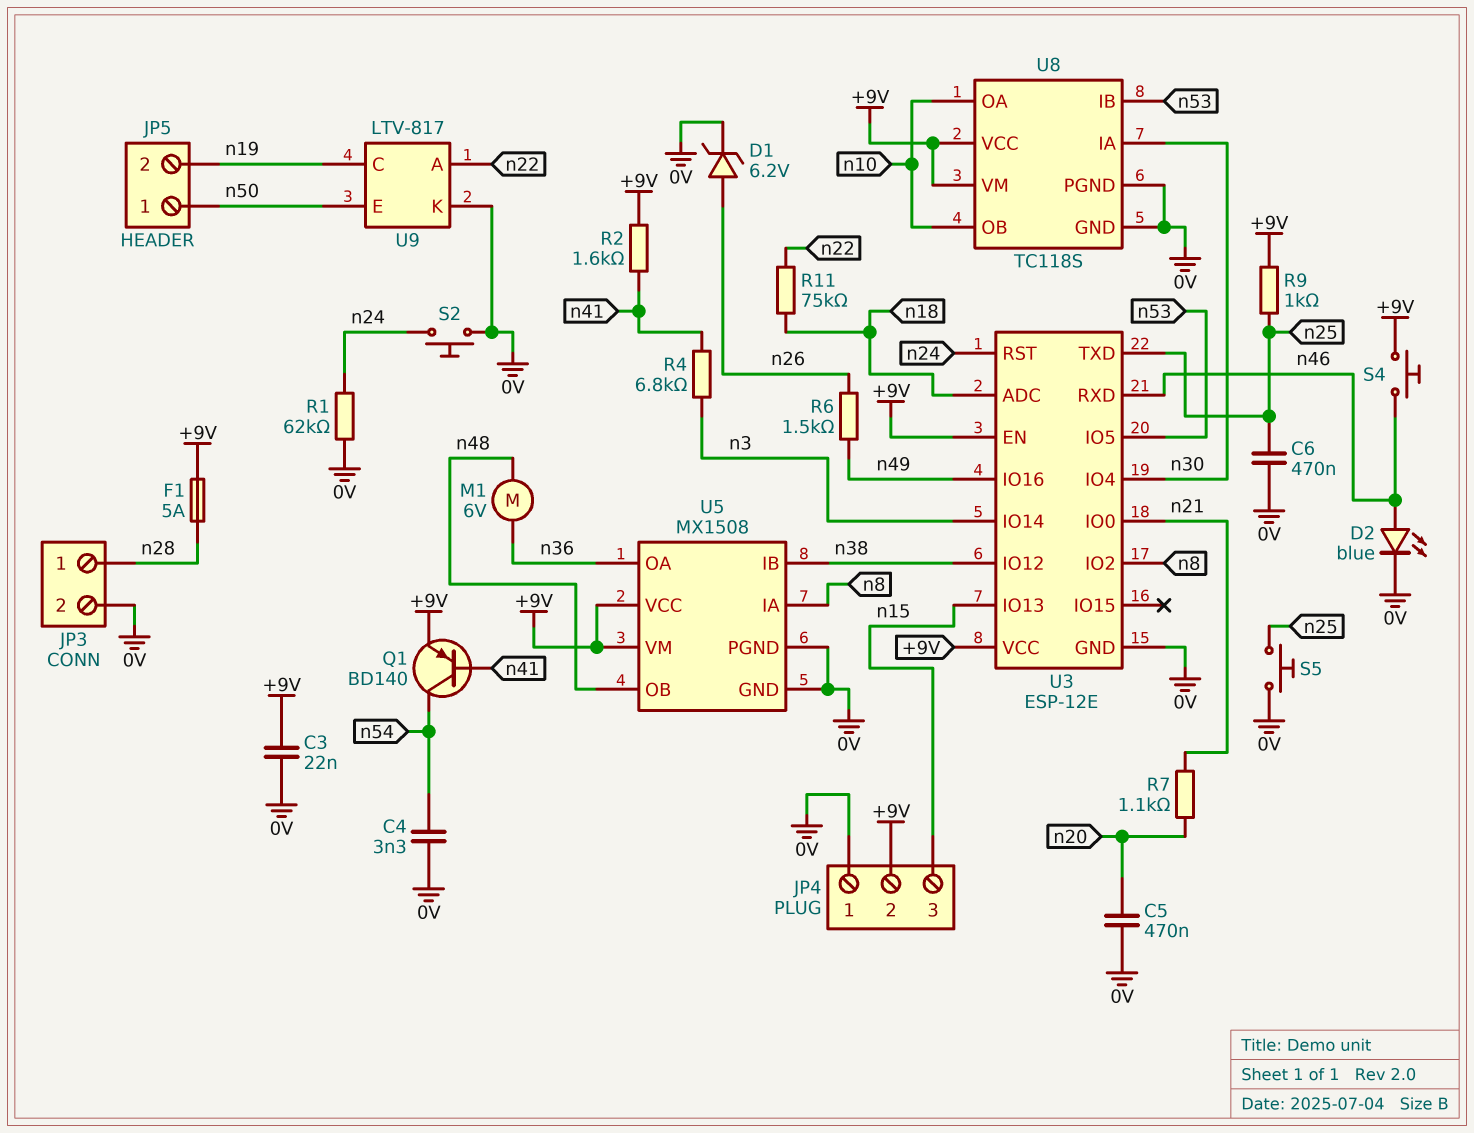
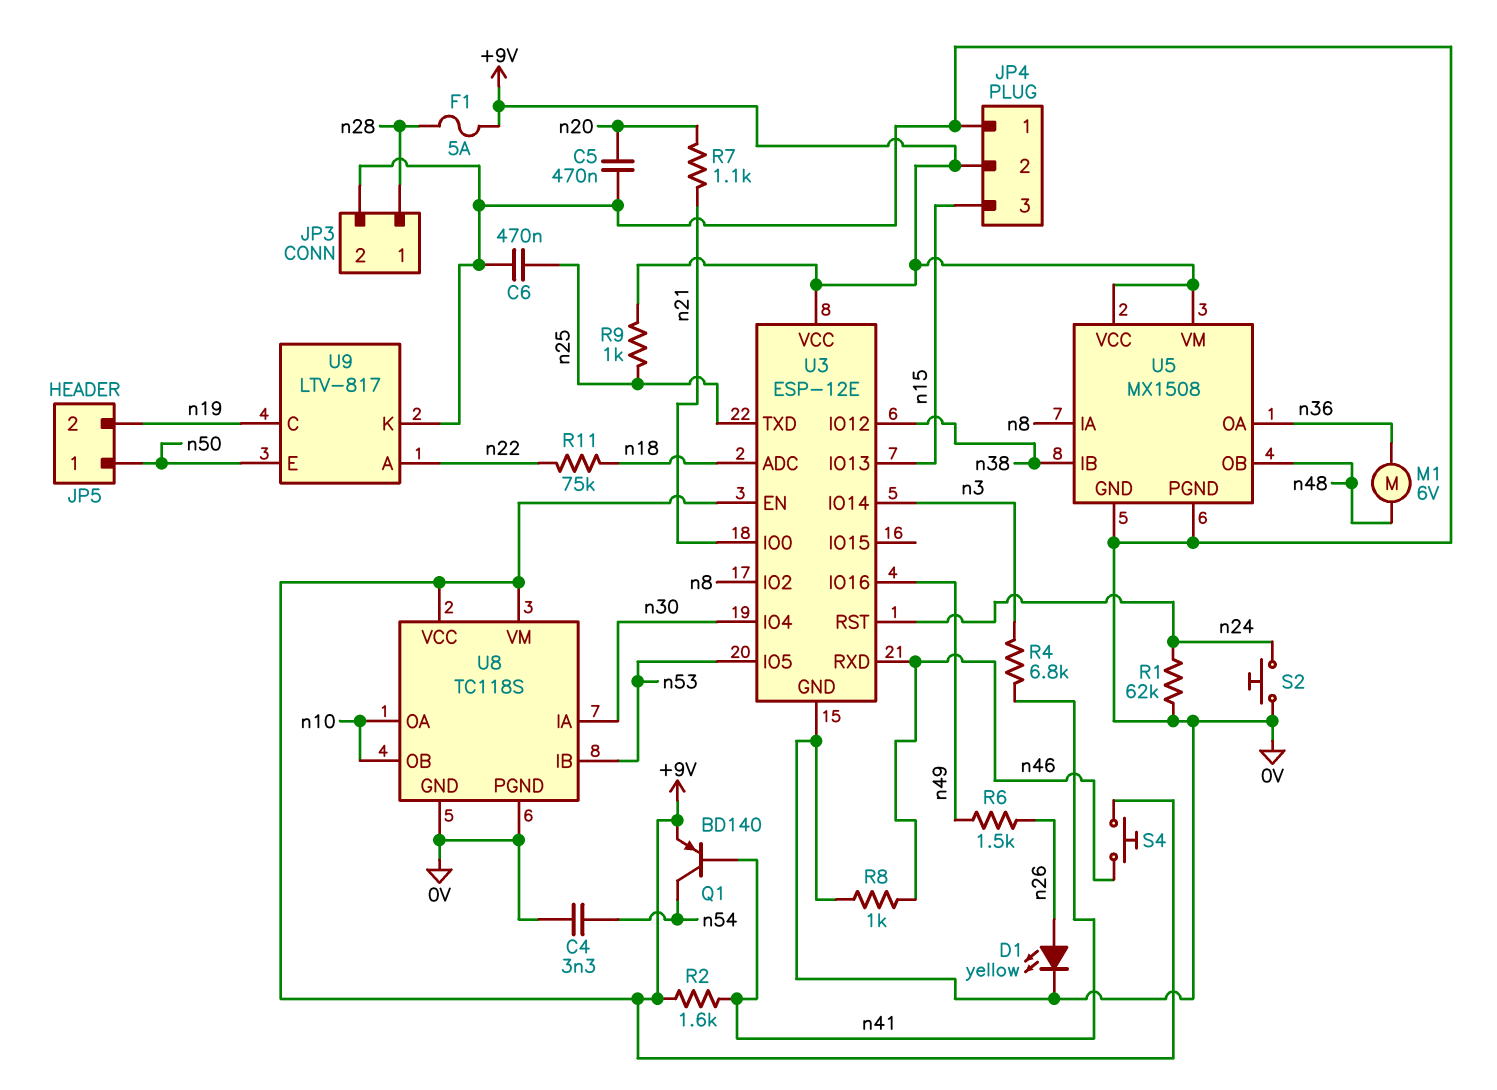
C3: 22nF (+9V, 0V) -> none
D1: zener 6.2V (A n26, K 0V) -> LED yellow (A n26, K 0V)
D2: LED blue (A n46, K 0V) -> none
R8: none -> 1k (0V, n46)
S5: button (0V, n25) -> none

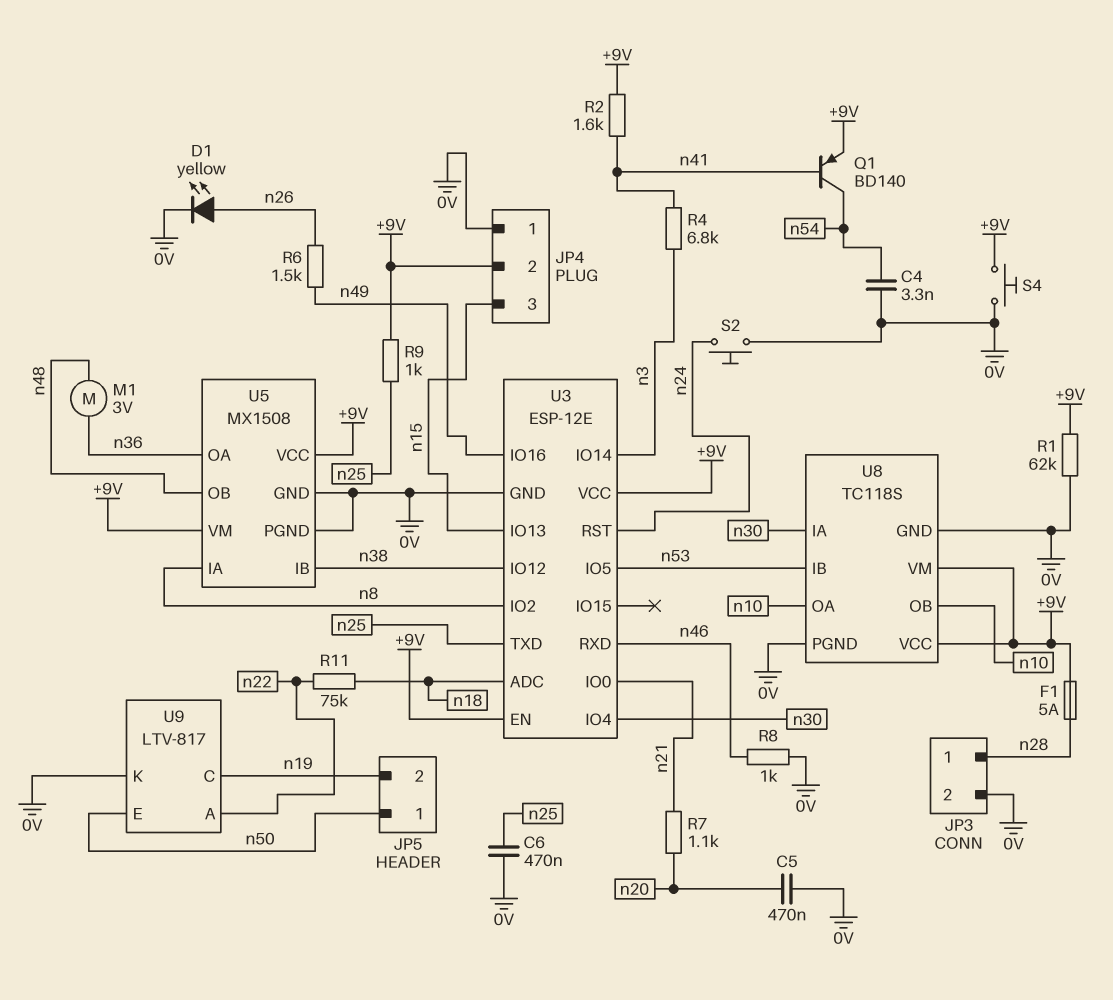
M1: motor 6V (n36, n48) -> motor 3V (n36, n48)
R1: 62k (0V, n24) -> 62k (+9V, 0V)
S4: button (+9V, n46) -> button (+9V, 0V)

